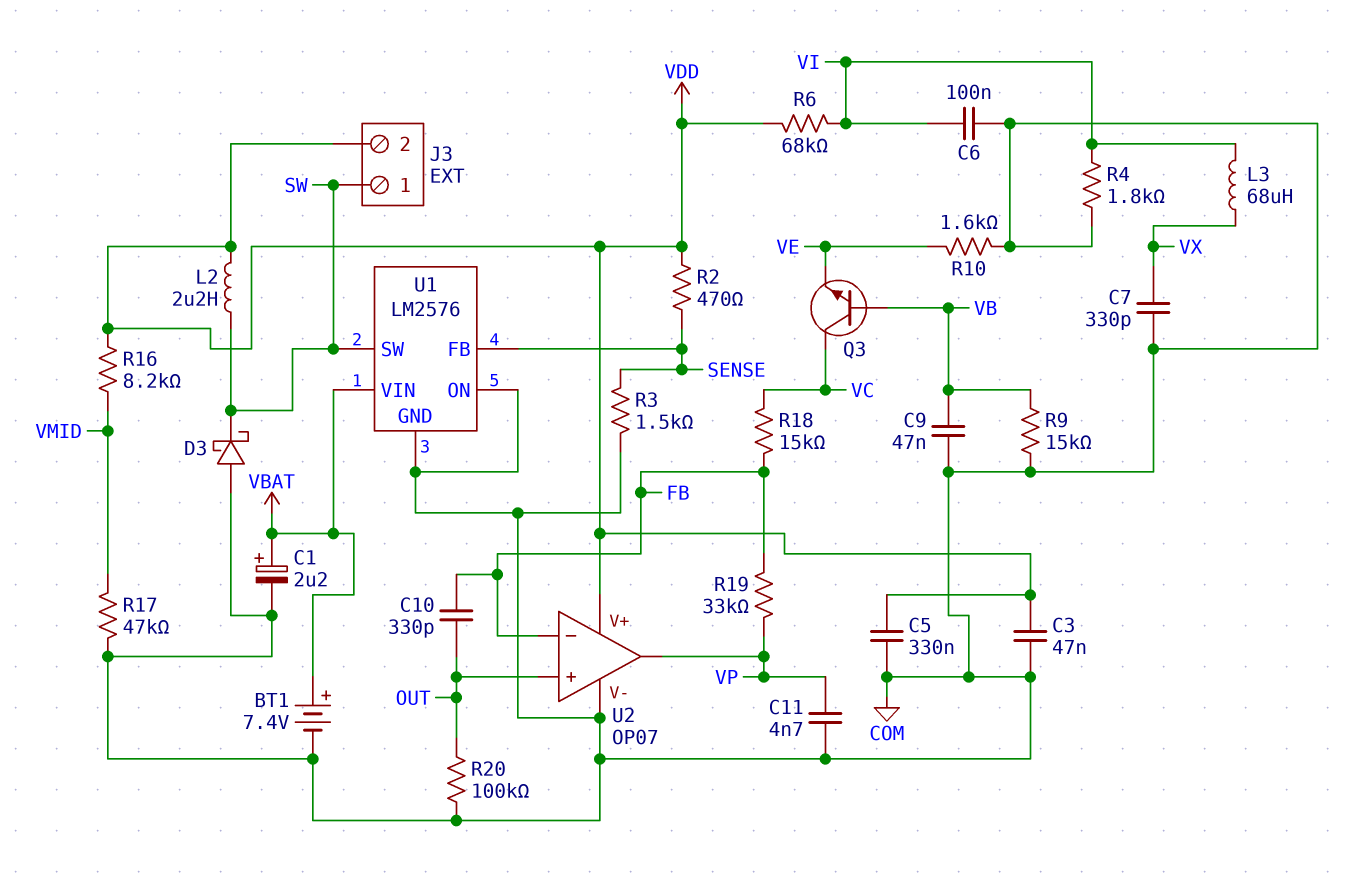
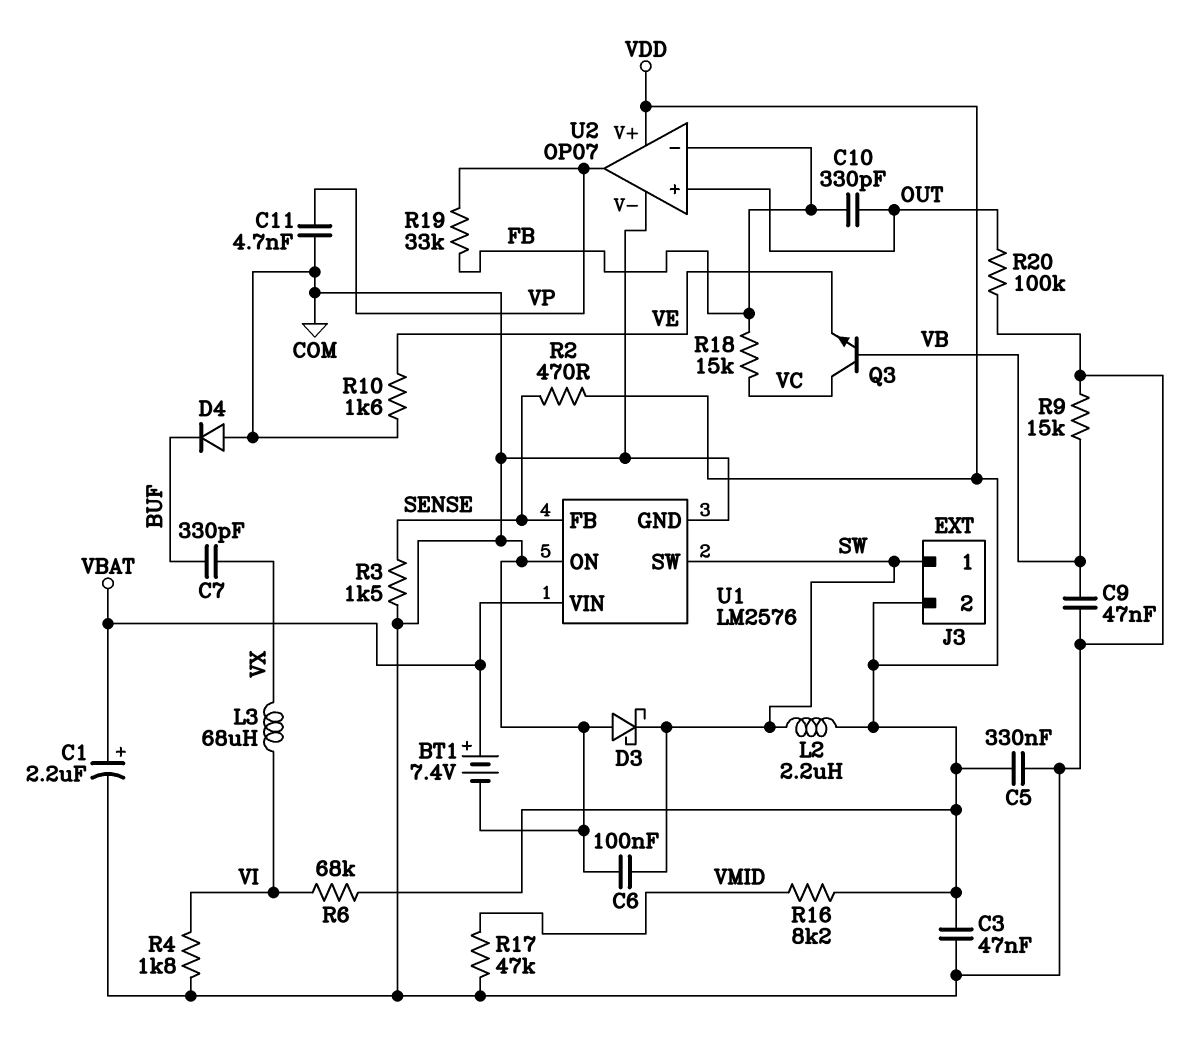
C6: 100nF (COM, VI) -> 100nF (COM, SW)
C7: 330pF (COM, VX) -> 330pF (BUF, VX)
D4: none -> diode (A COM, K BUF)

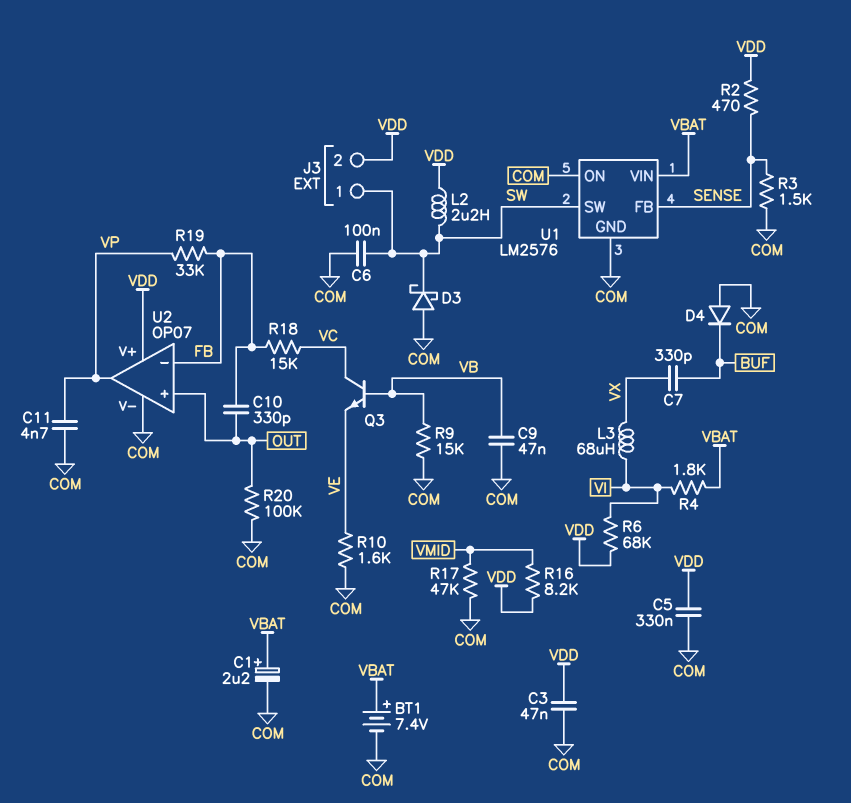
R4: 1.8k (COM, VI) -> 1.8k (VBAT, VI)

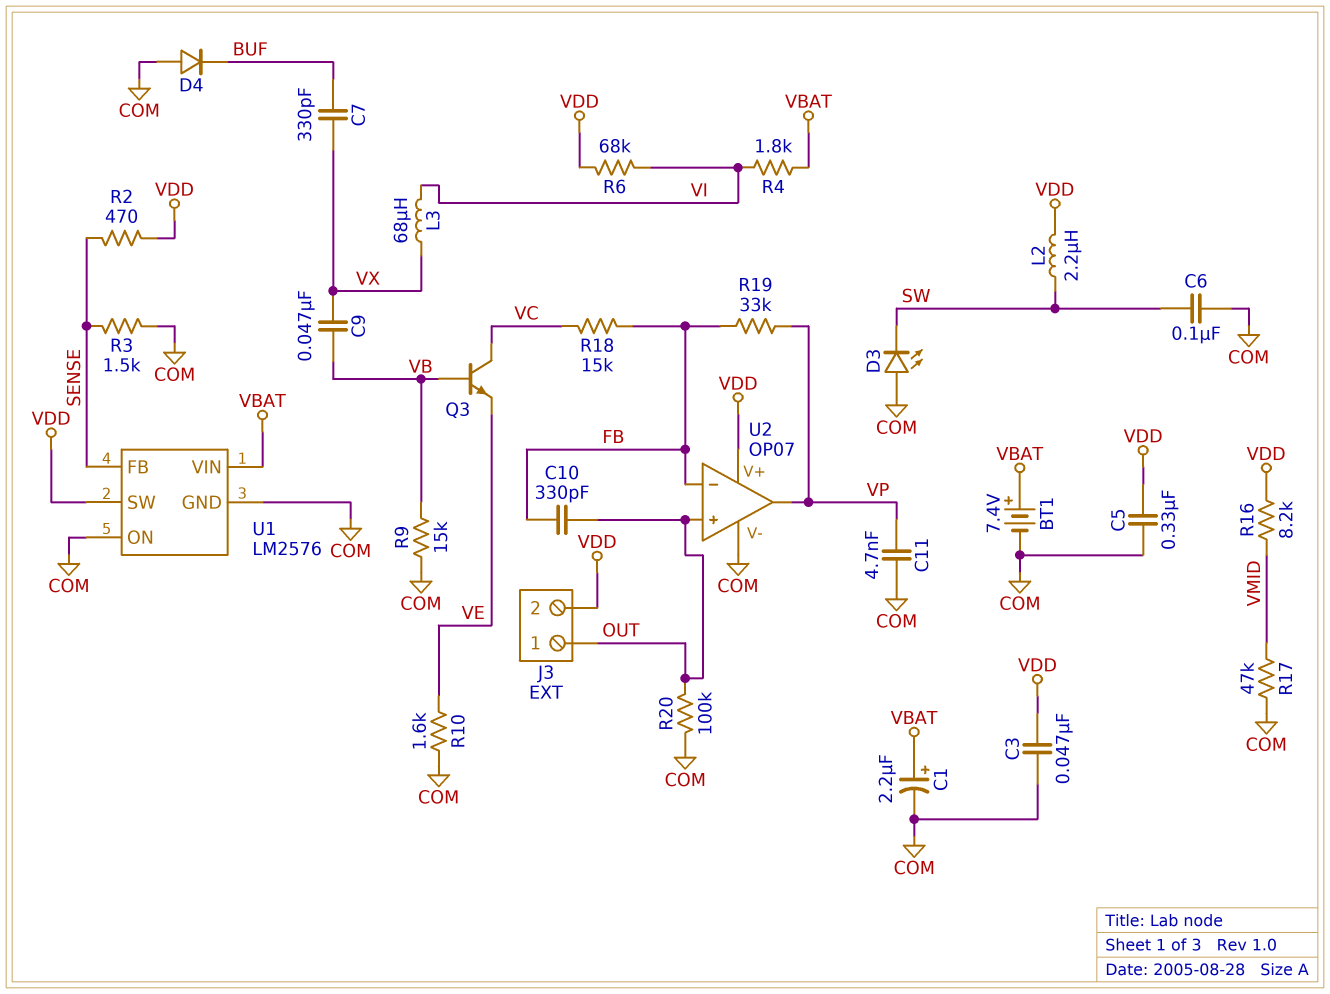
C9: 47nF (COM, VB) -> 47nF (VB, VX)
D3: schottky (A COM, K SW) -> LED (A COM, K SW)
J3 pin 1: SW -> OUT
U1 pin SW: SW -> VDD

